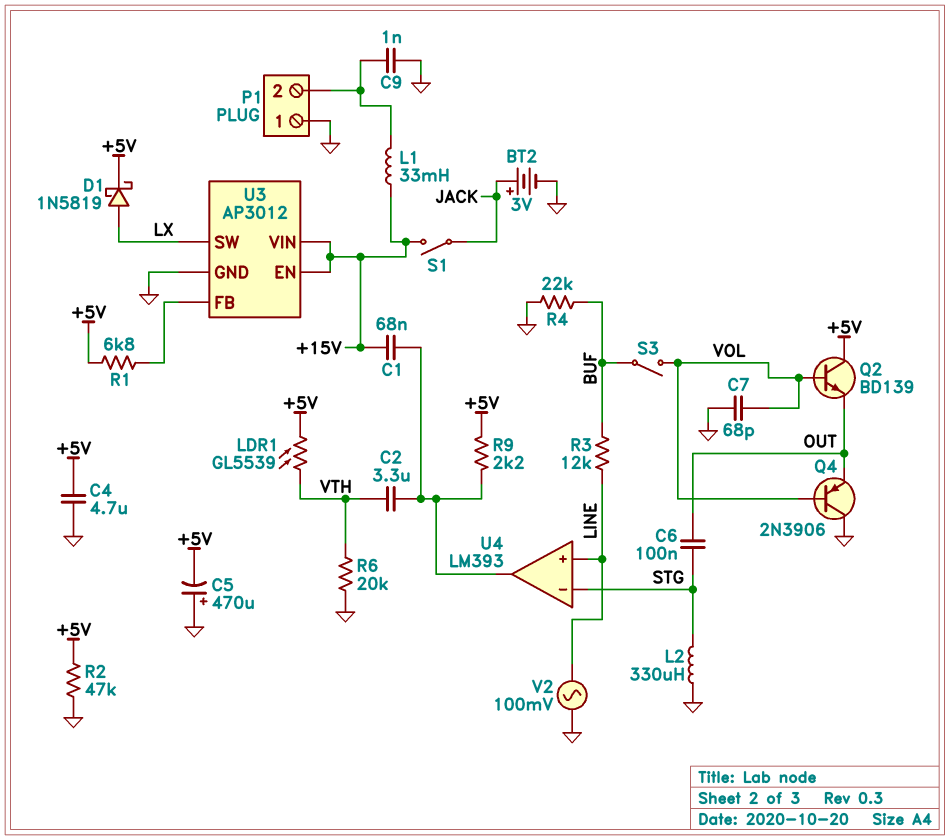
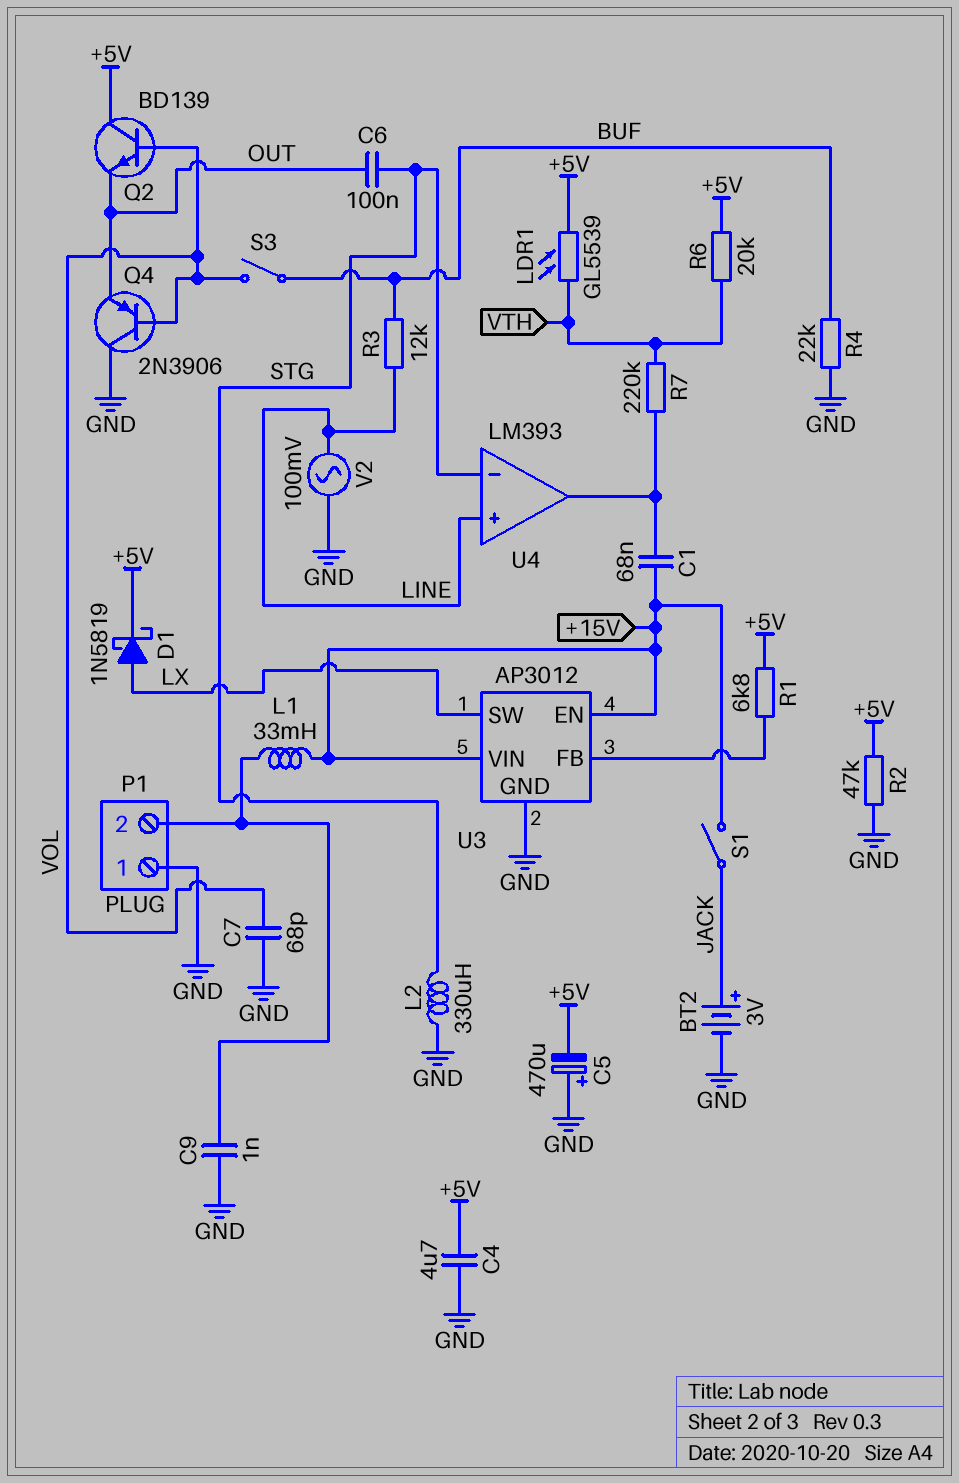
C2: 3.3uF (U4/out, VTH) -> none
R6: 20k (GND, VTH) -> 20k (+5V, VTH)
R7: none -> 220k (U4/out, VTH)
R9: 2.2k (+5V, U4/out) -> none

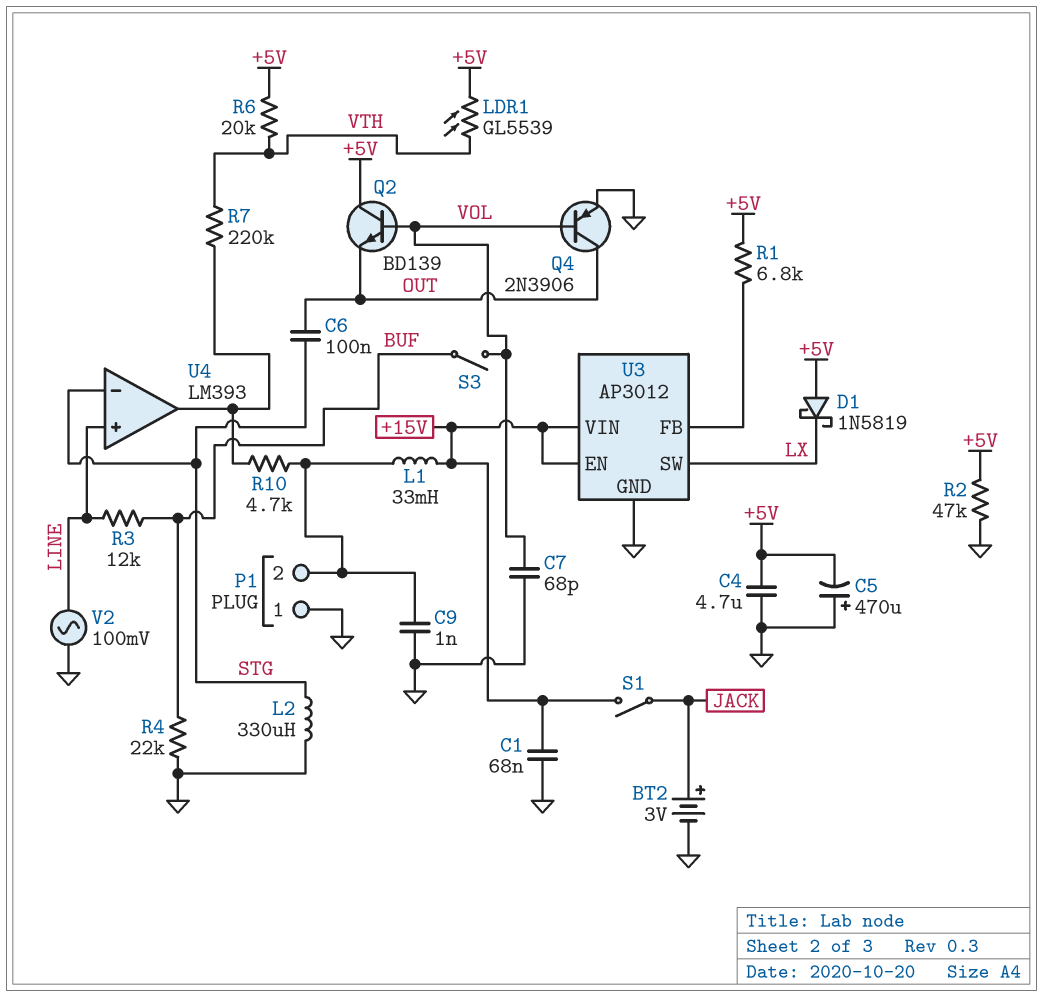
C1: 68nF (+15V, U4/out) -> 68nF (+15V, GND)
D1: schottky 1N5819 (A LX, K +5V) -> schottky 1N5819 (A +5V, K LX)
Q4: PNP 2N3906 (B VOL, C GND, E OUT) -> PNP 2N3906 (B VOL, C OUT, E GND)
R10: none -> 4.7k (P1/2, U4/out)

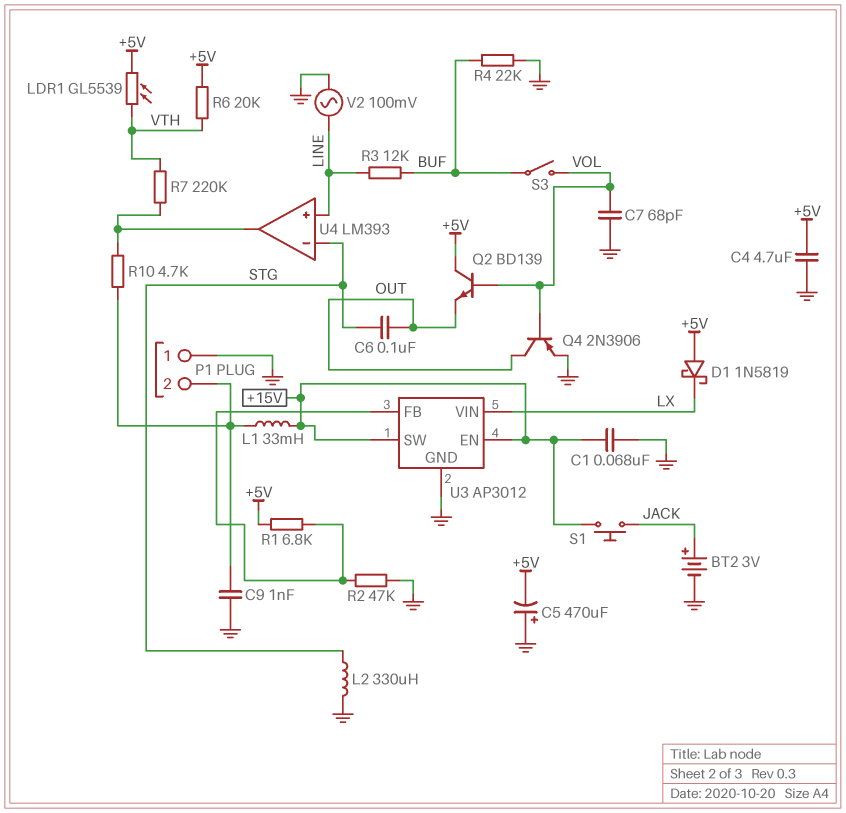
R2: 47k (+5V, GND) -> 47k (GND, U3/FB)
S1: switch (+15V, JACK) -> button (+15V, JACK)
U3 pin SW: LX -> +15V
U3 pin VIN: +15V -> LX

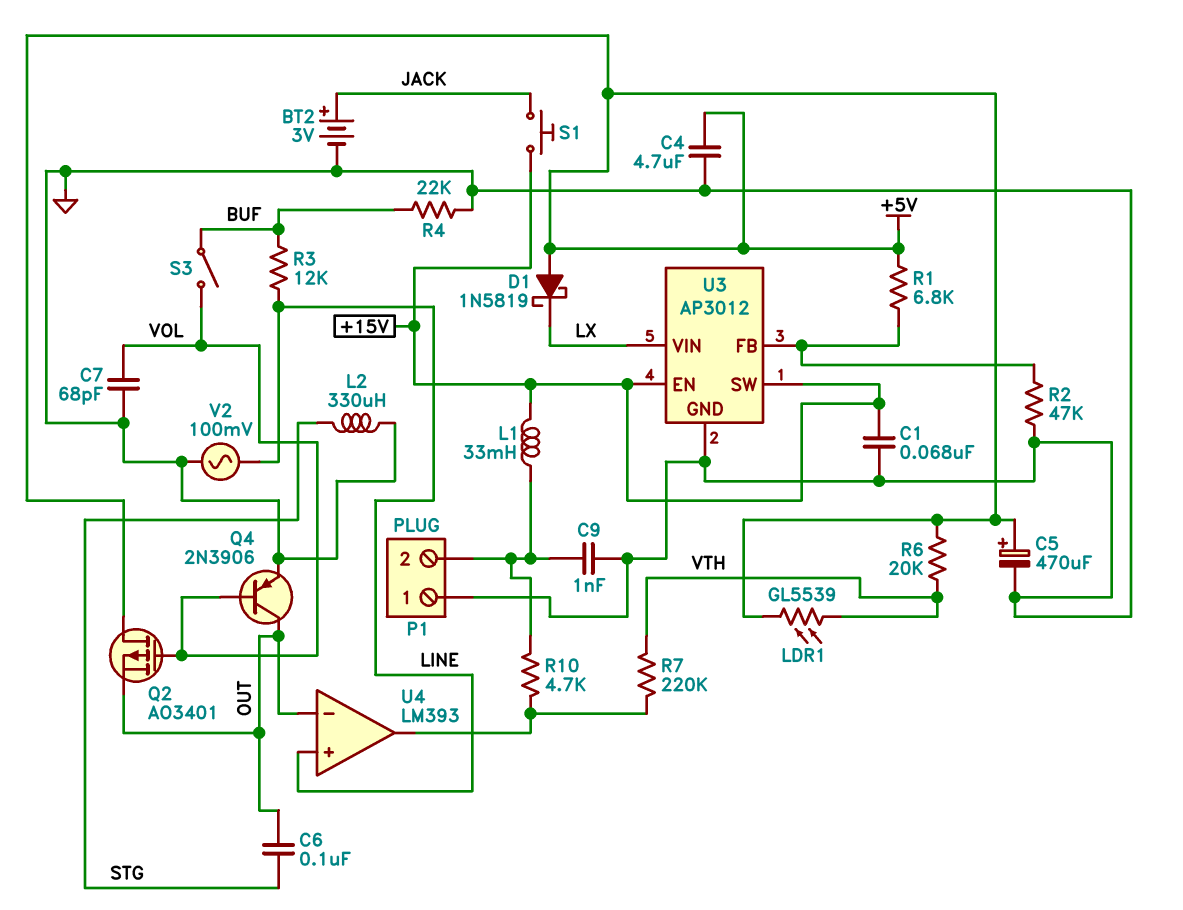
C5: 470uF (plus GND, minus +5V) -> 470uF (plus +5V, minus GND)
Q2: NPN BD139 (B VOL, C +5V, E OUT) -> PMOS AO3401 (G VOL, D +5V, S OUT)
U4 pin in-: STG -> OUT

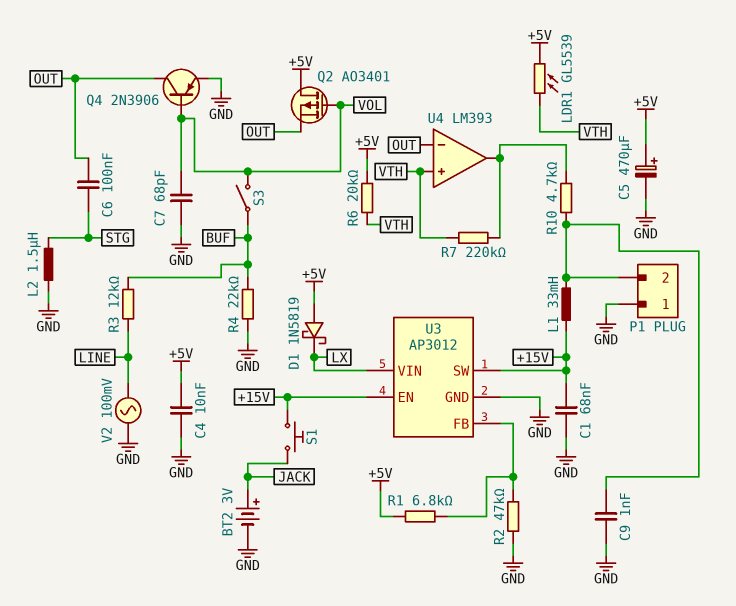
C4: 4.7uF (+5V, GND) -> 10nF (+5V, GND)
L2: 330uH (GND, STG) -> 1.5uH (GND, STG)
U4 pin in+: LINE -> VTH

